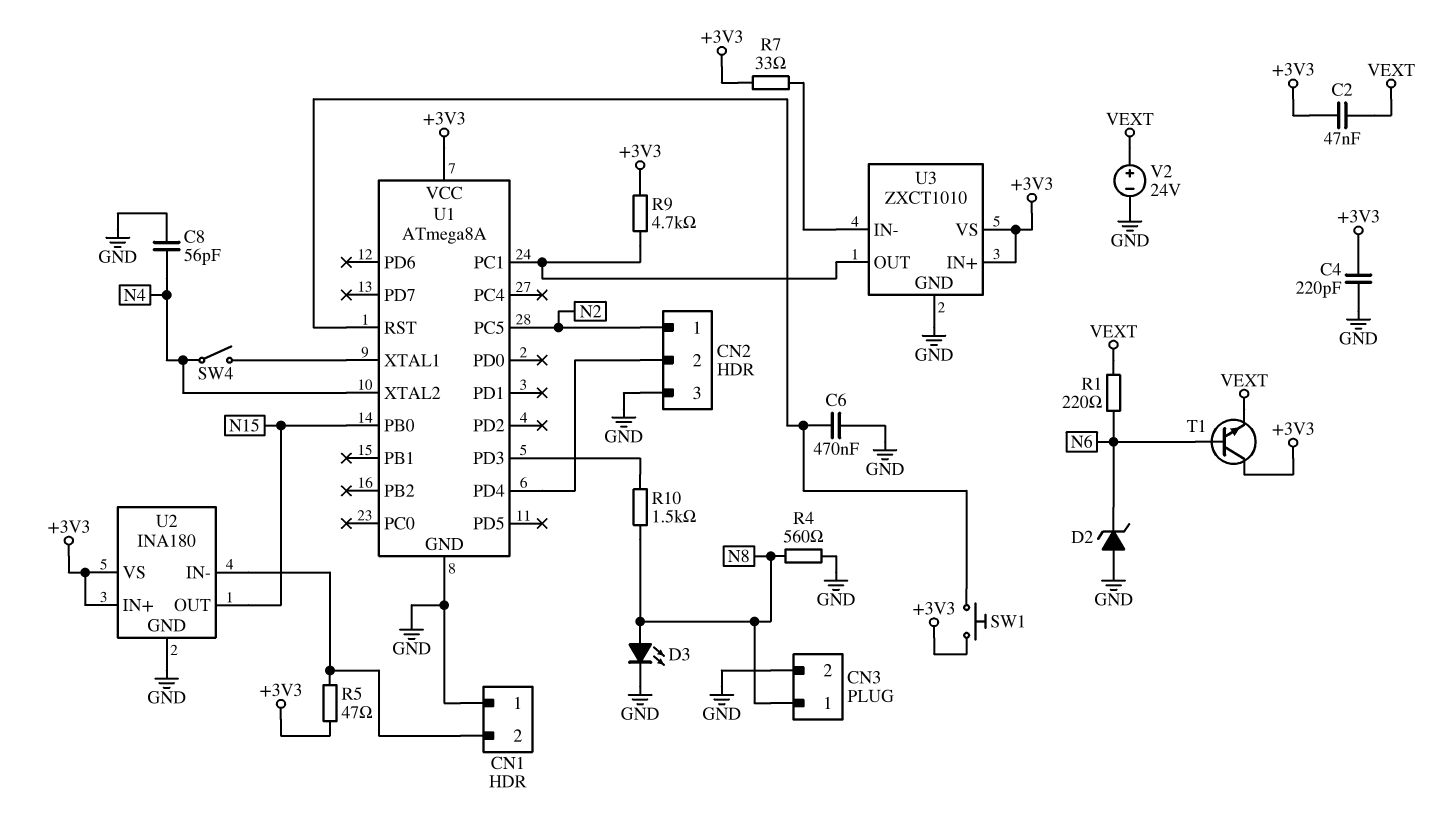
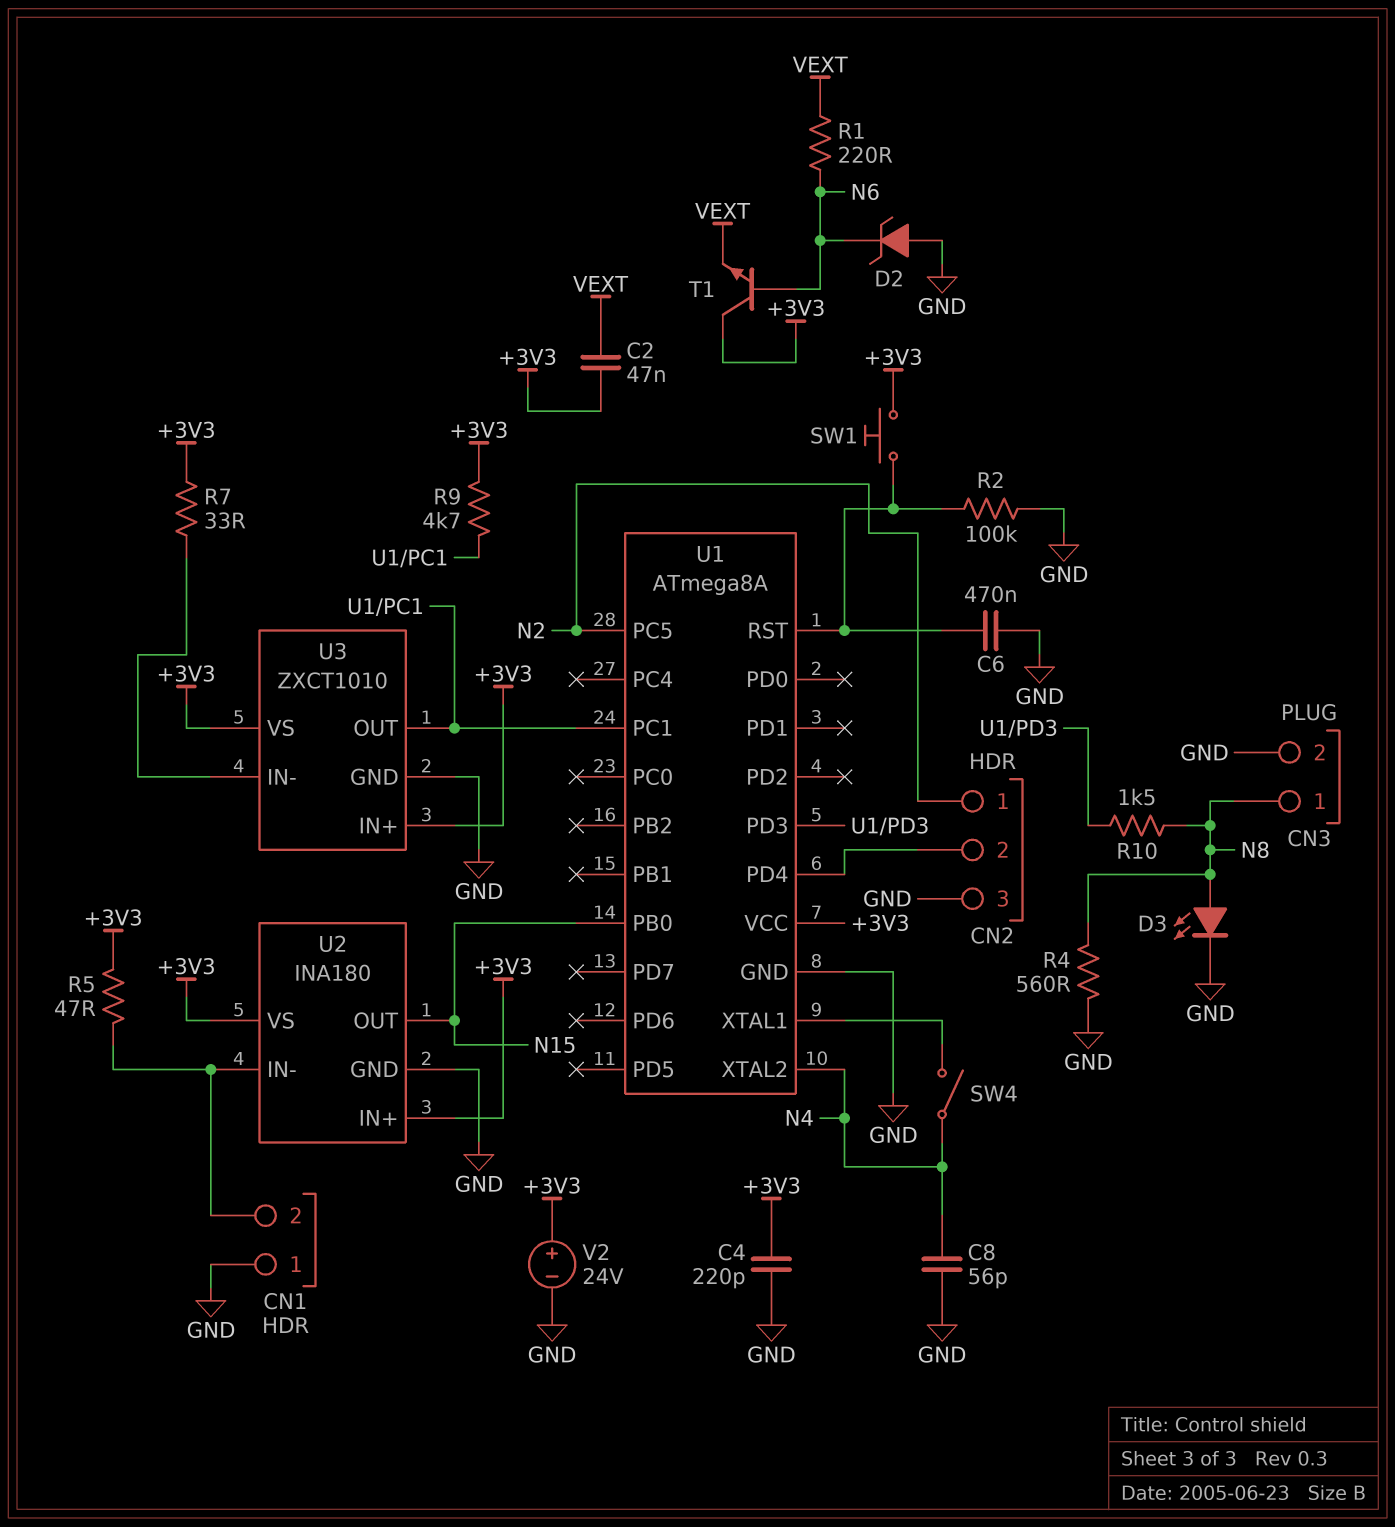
R2: none -> 100k (GND, U1/RST)
V2: 24V (plus VEXT, minus GND) -> 24V (plus +3V3, minus GND)

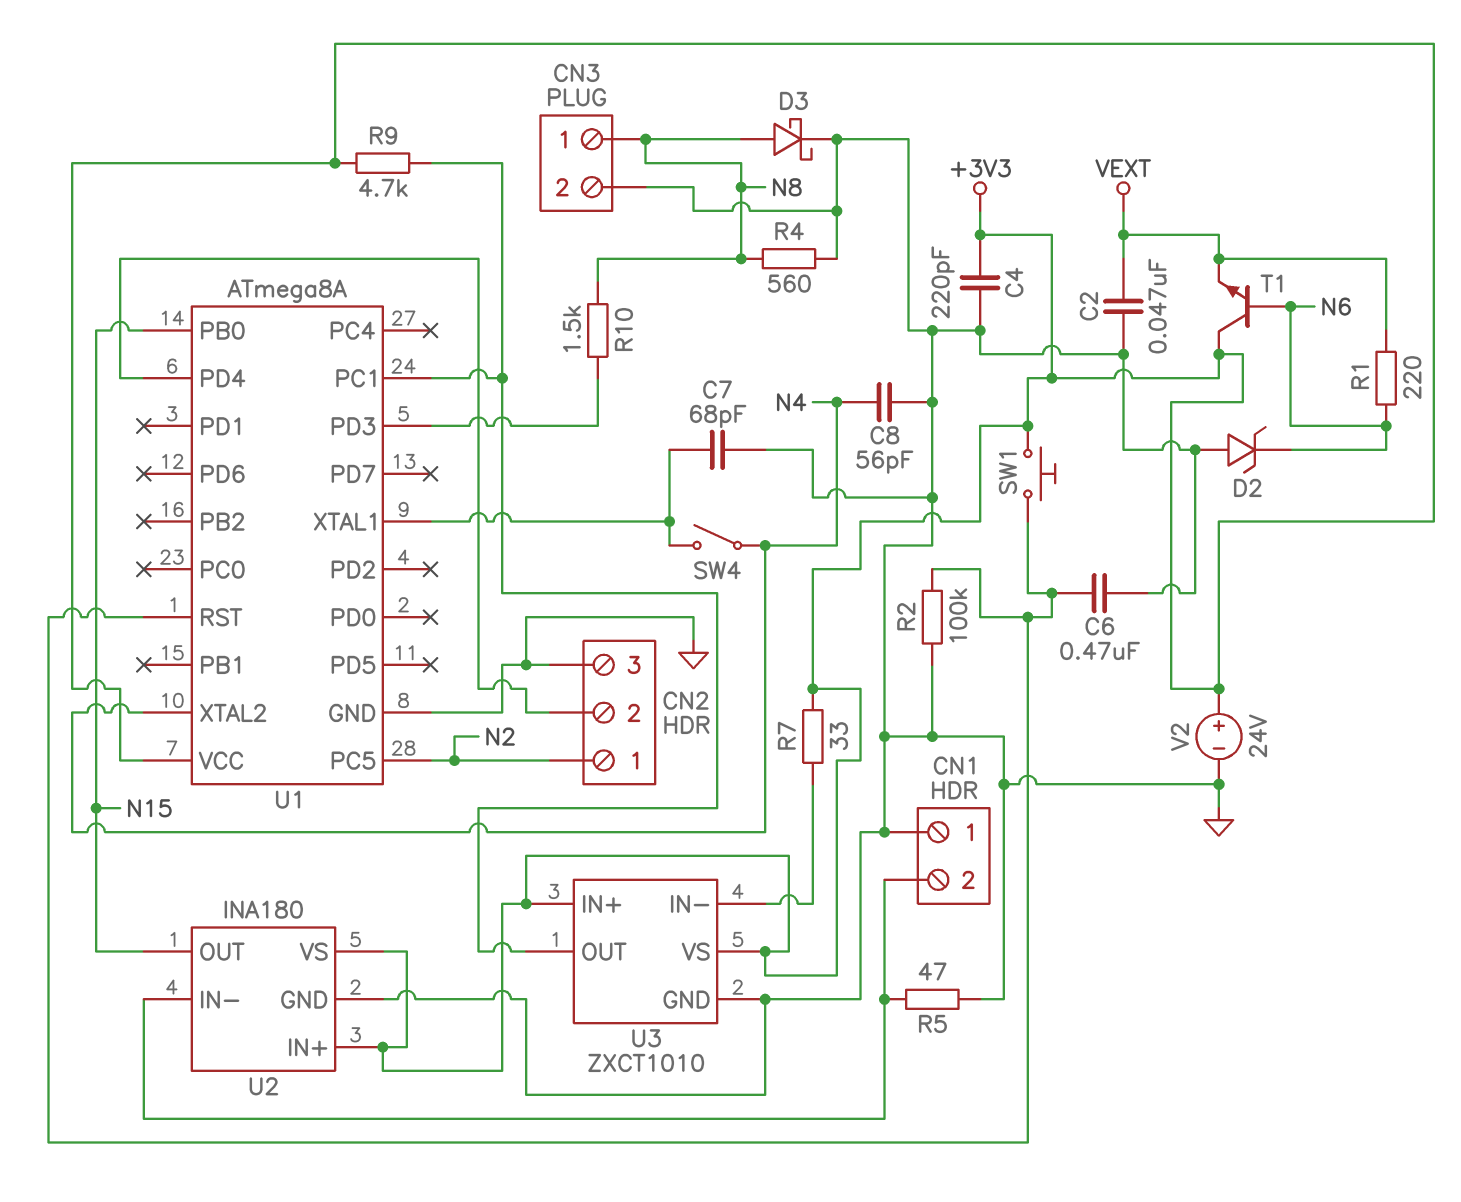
C2: 47nF (+3V3, VEXT) -> 47nF (GND, VEXT)
C7: none -> 68pF (GND, U1/XTAL1)
D3: LED (A N8, K GND) -> schottky (A N8, K GND)
R5: 47 (+3V3, CN1/2) -> 47 (CN1/2, GND)

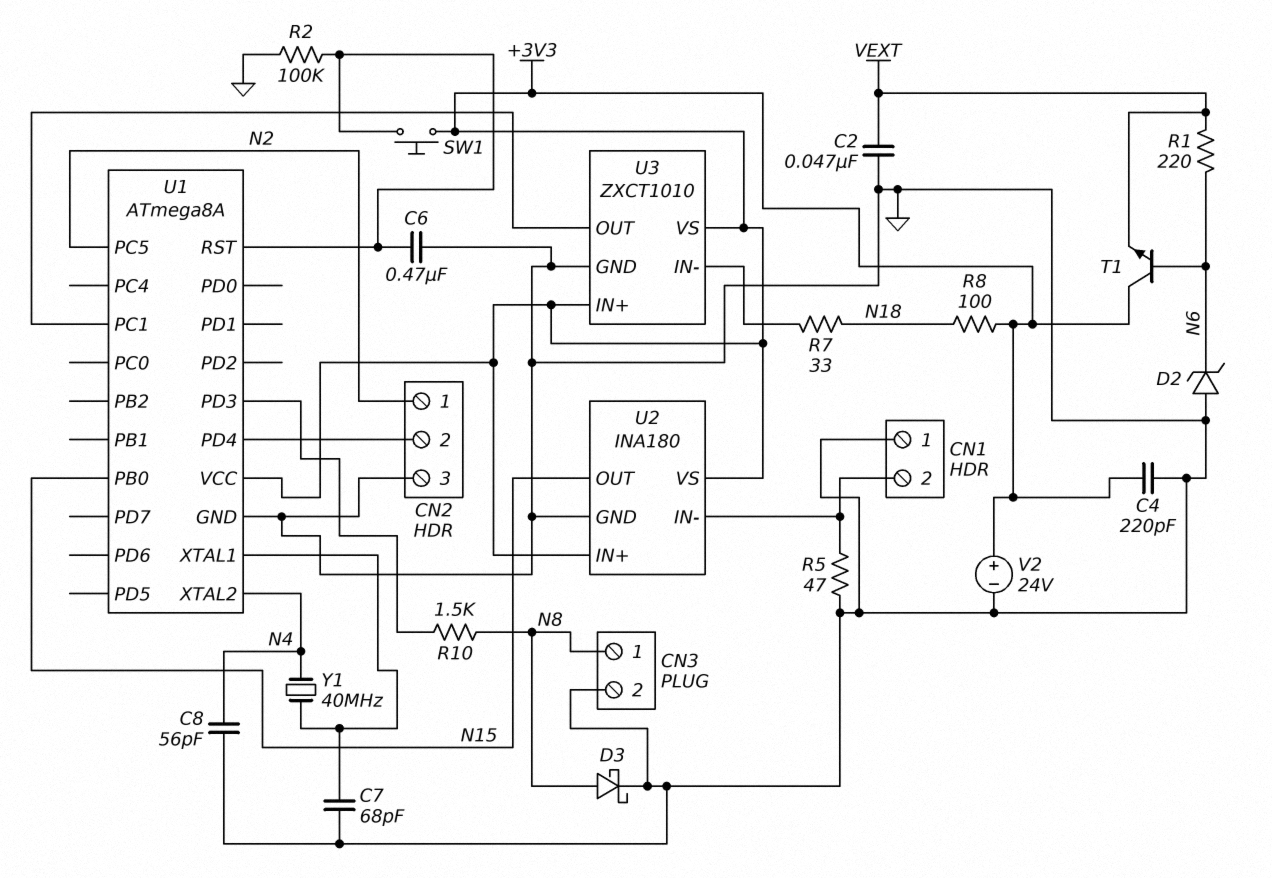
R4: 560 (GND, N8) -> none
R7: 33 (+3V3, U3/IN-) -> 33 (N18, U3/IN-)
R8: none -> 100 (+3V3, N18)
R9: 4.7k (+3V3, U1/PC1) -> none
SW4: switch (N4, U1/XTAL1) -> none
Y1: none -> 40MHz (N4, U1/XTAL1)

